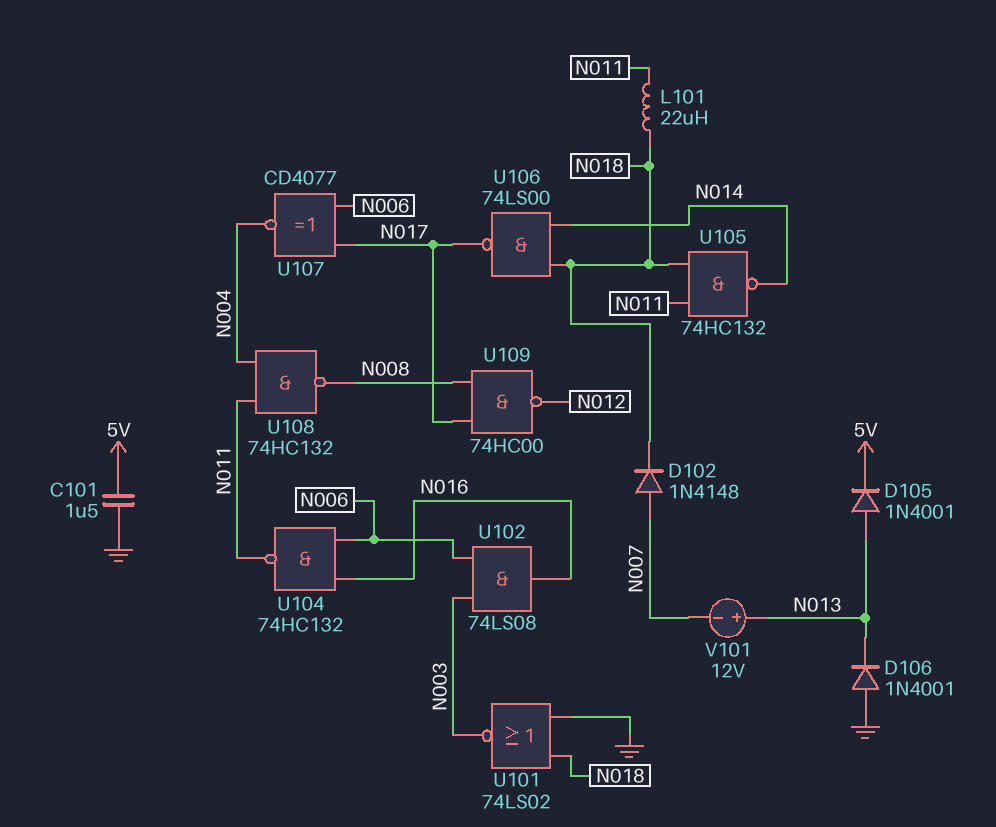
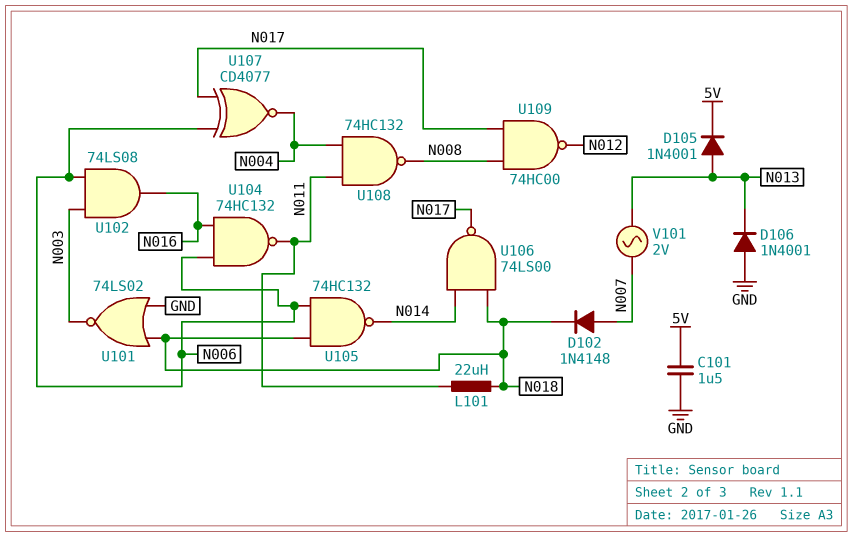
U105: NAND 74HC132 (in N011, in N018, out N014) -> NAND 74HC132 (in N006, in N018, out N014)
V101: 12V (plus N013, minus N007) -> AC 2V (N007, N013)

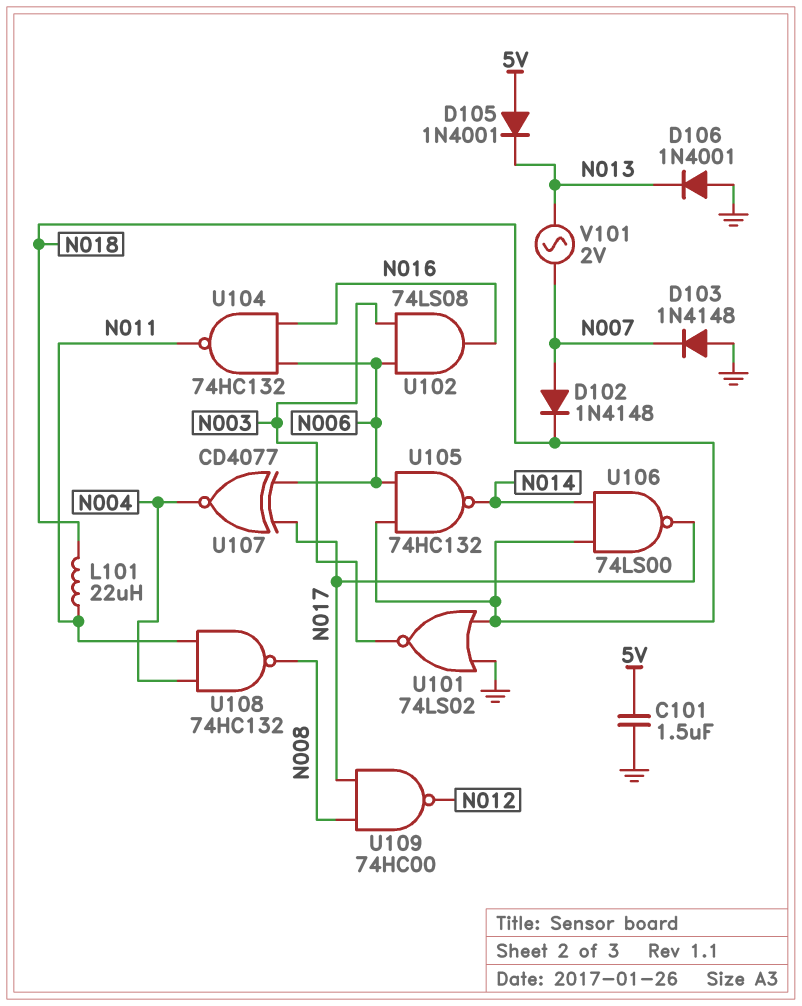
D103: none -> diode 1N4148 (A GND, K N007)
D105: diode 1N4001 (A N013, K 5V) -> diode 1N4001 (A 5V, K N013)

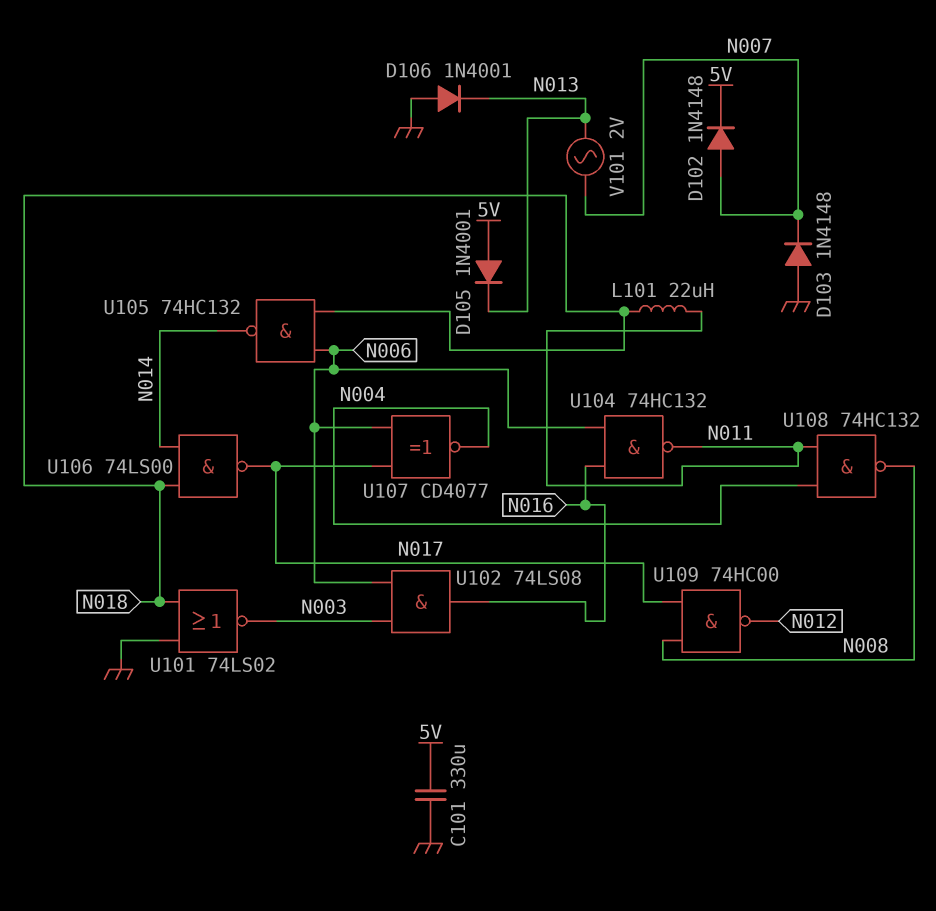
C101: 1.5uF (5V, GND) -> 330uF (5V, GND)
D102: diode 1N4148 (A N007, K N018) -> diode 1N4148 (A N007, K 5V)

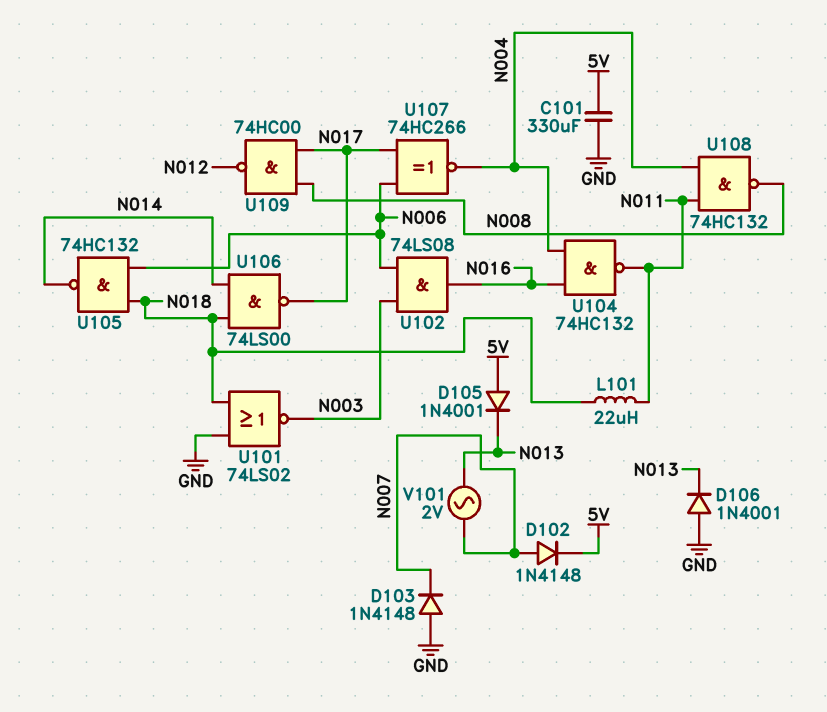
U104: NAND 74HC132 (in N006, in N016, out N011) -> NAND 74HC132 (in N004, in N016, out N011)
U107: XNOR CD4077 (in N006, in N017, out N004) -> XNOR 74HC266 (in N006, in N017, out N004)

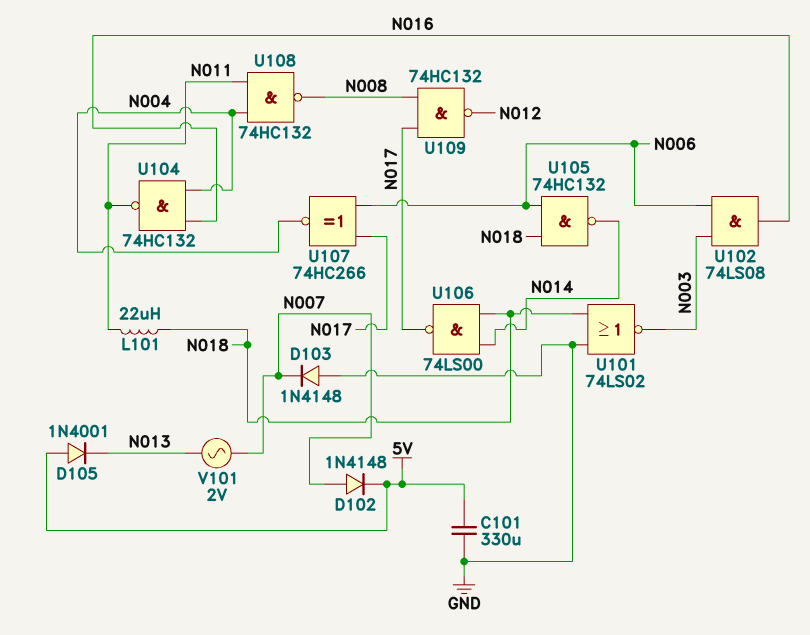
D106: diode 1N4001 (A GND, K N013) -> none
U109: NAND 74HC00 (in N008, in N017, out N012) -> NAND 74HC132 (in N008, in N017, out N012)

